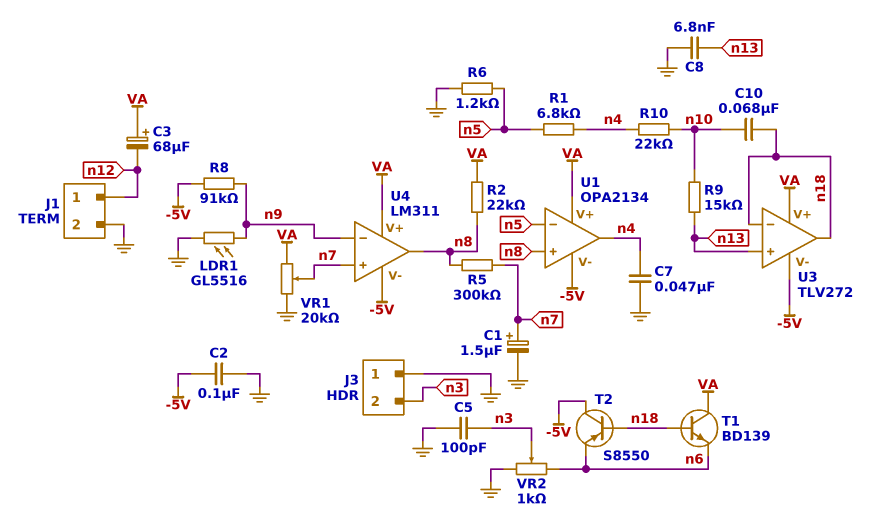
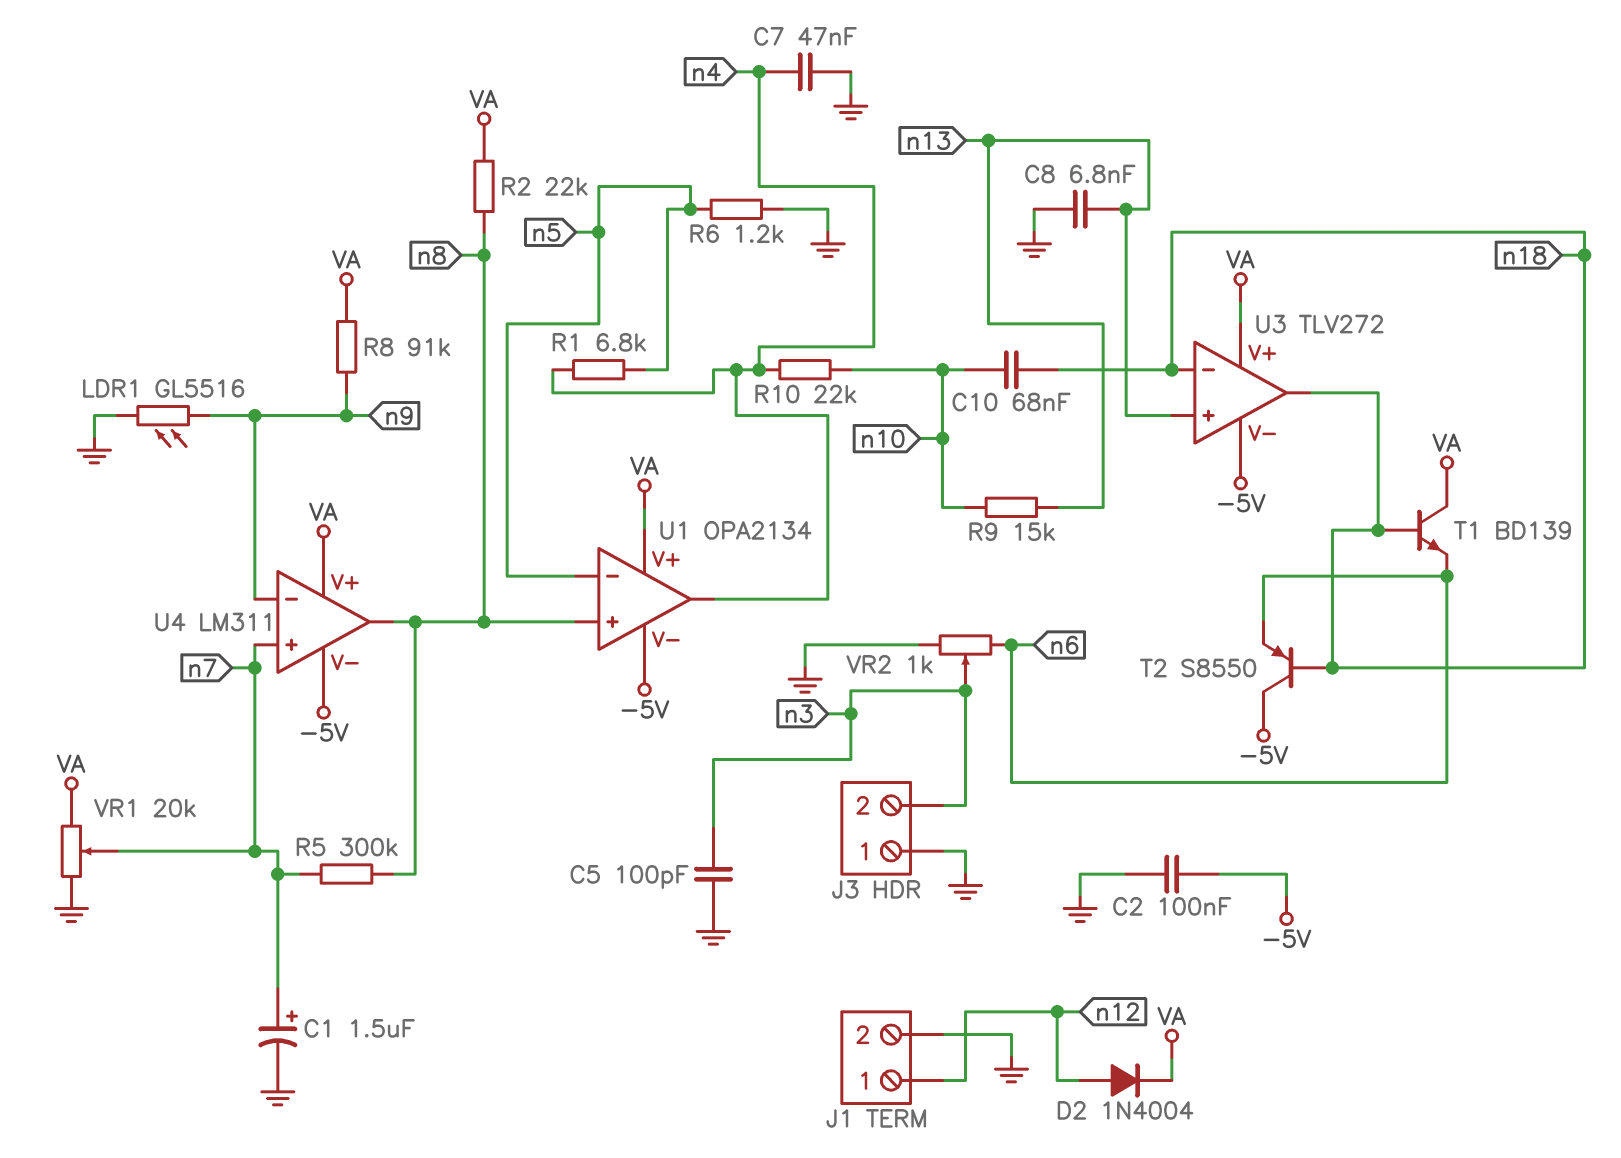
C3: 68uF (plus VA, minus n12) -> none
D2: none -> diode 1N4004 (A n12, K VA)
R8: 91k (-5V, n9) -> 91k (VA, n9)

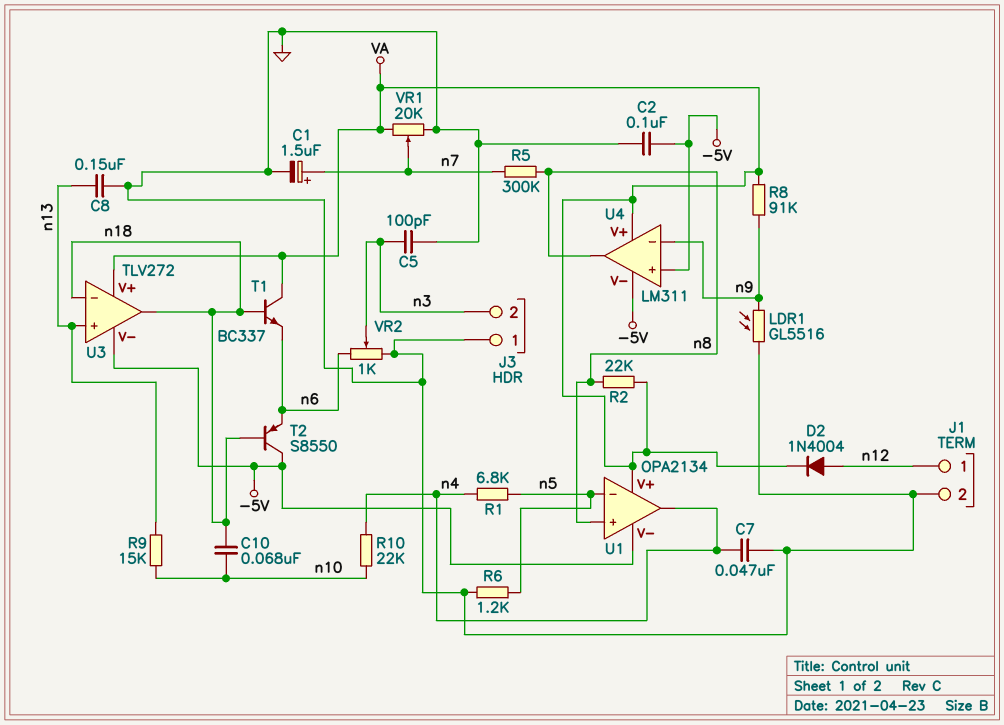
C8: 6.8nF (GND, n13) -> 150nF (GND, n13)
T1: NPN BD139 (B n18, C VA, E n6) -> NPN BC337 (B n18, C VA, E n6)
U4 pin in+: n7 -> -5V

